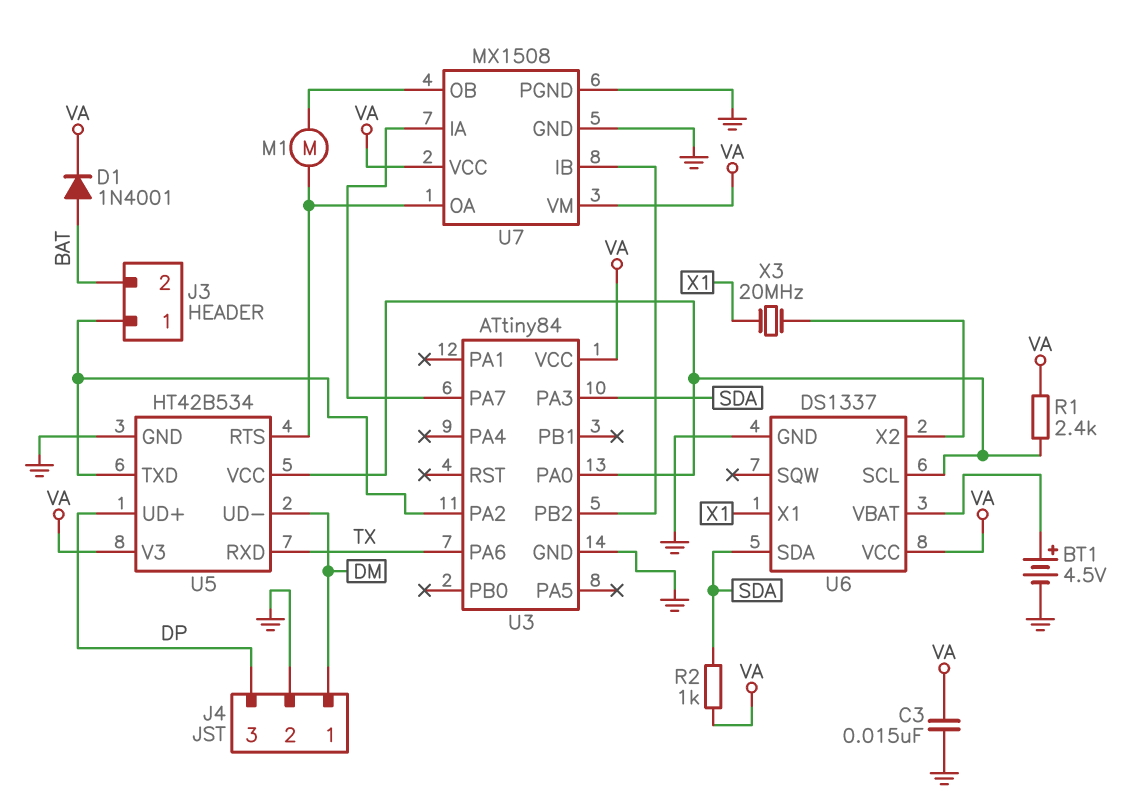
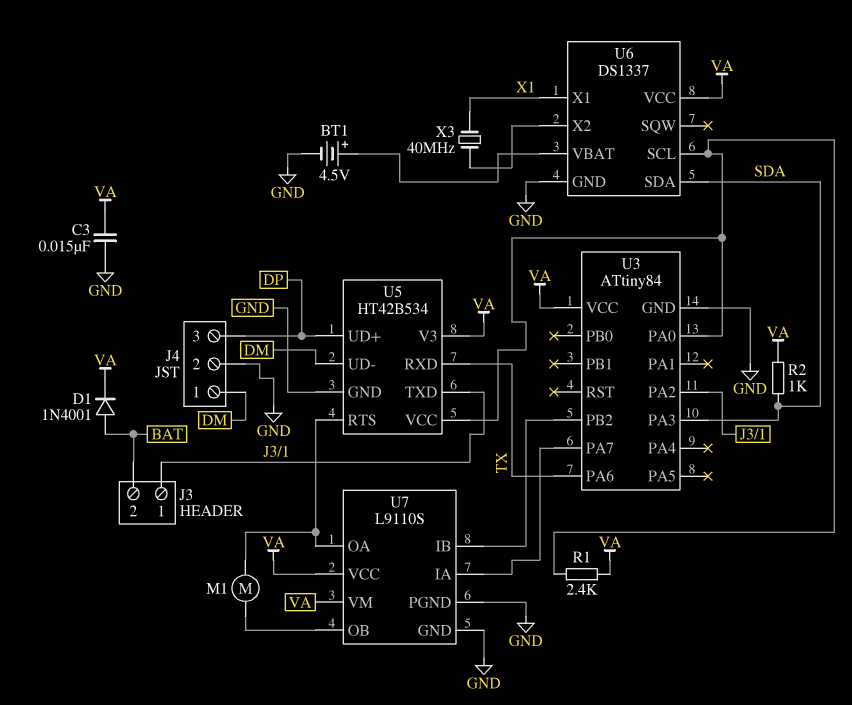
U7: MX1508 -> L9110S
X3: 20MHz (U6/X2, X1) -> 40MHz (U6/X2, X1)

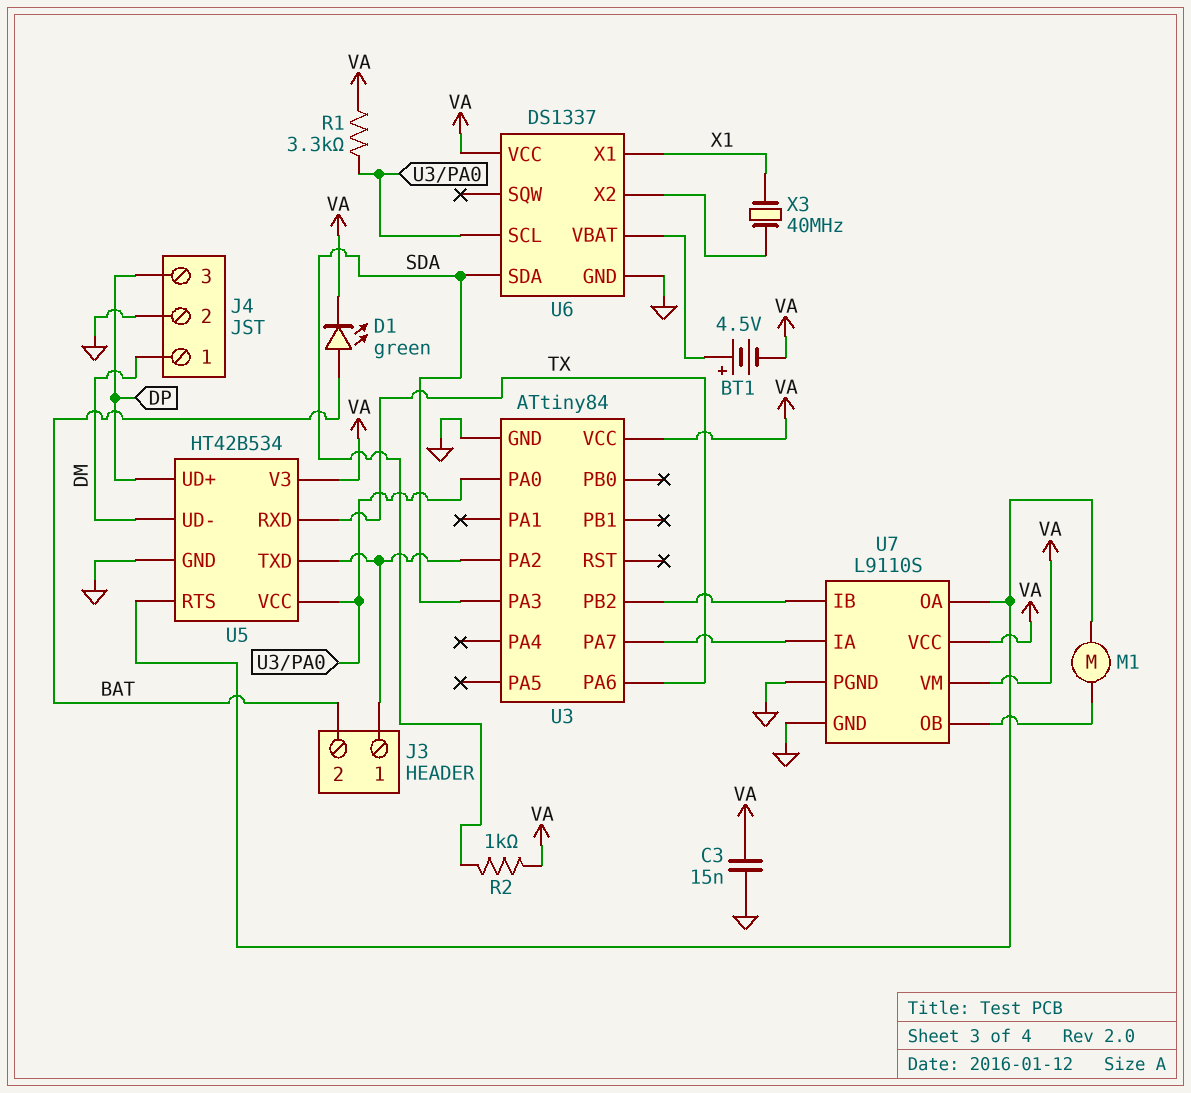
BT1: 4.5V (plus U6/VBAT, minus GND) -> 4.5V (plus U6/VBAT, minus VA)
D1: diode 1N4001 (A BAT, K VA) -> LED green (A BAT, K VA)
R1: 2.4k (U3/PA0, VA) -> 3.3k (U3/PA0, VA)

